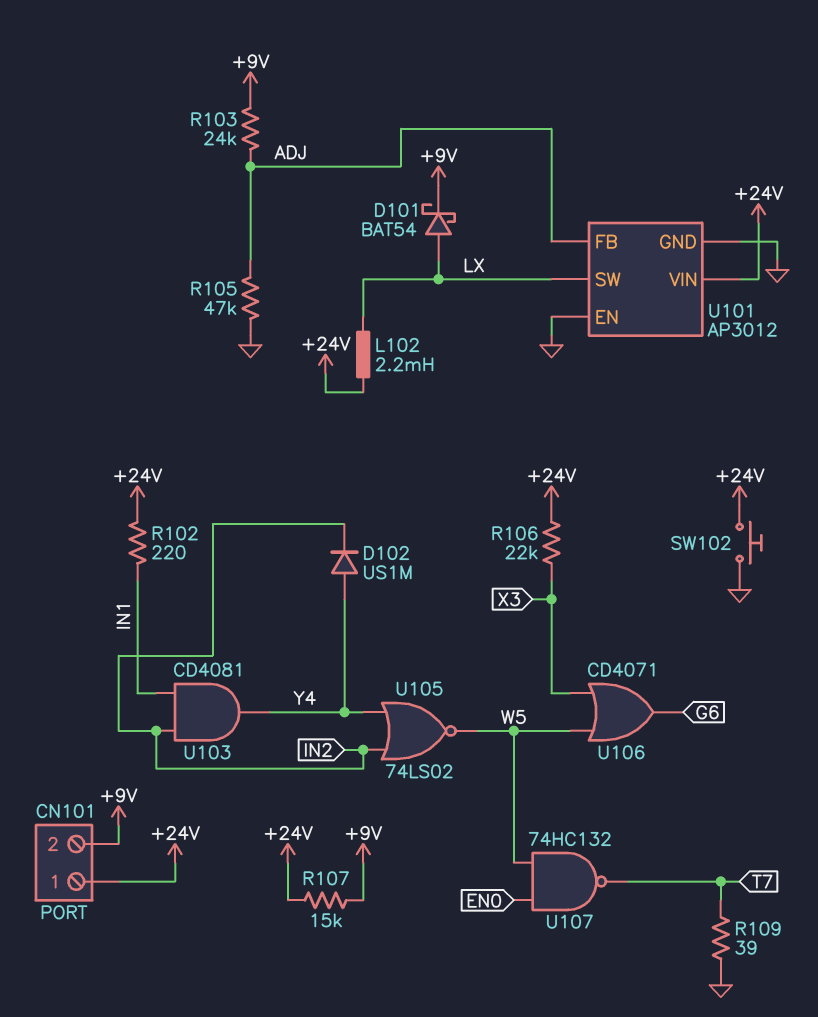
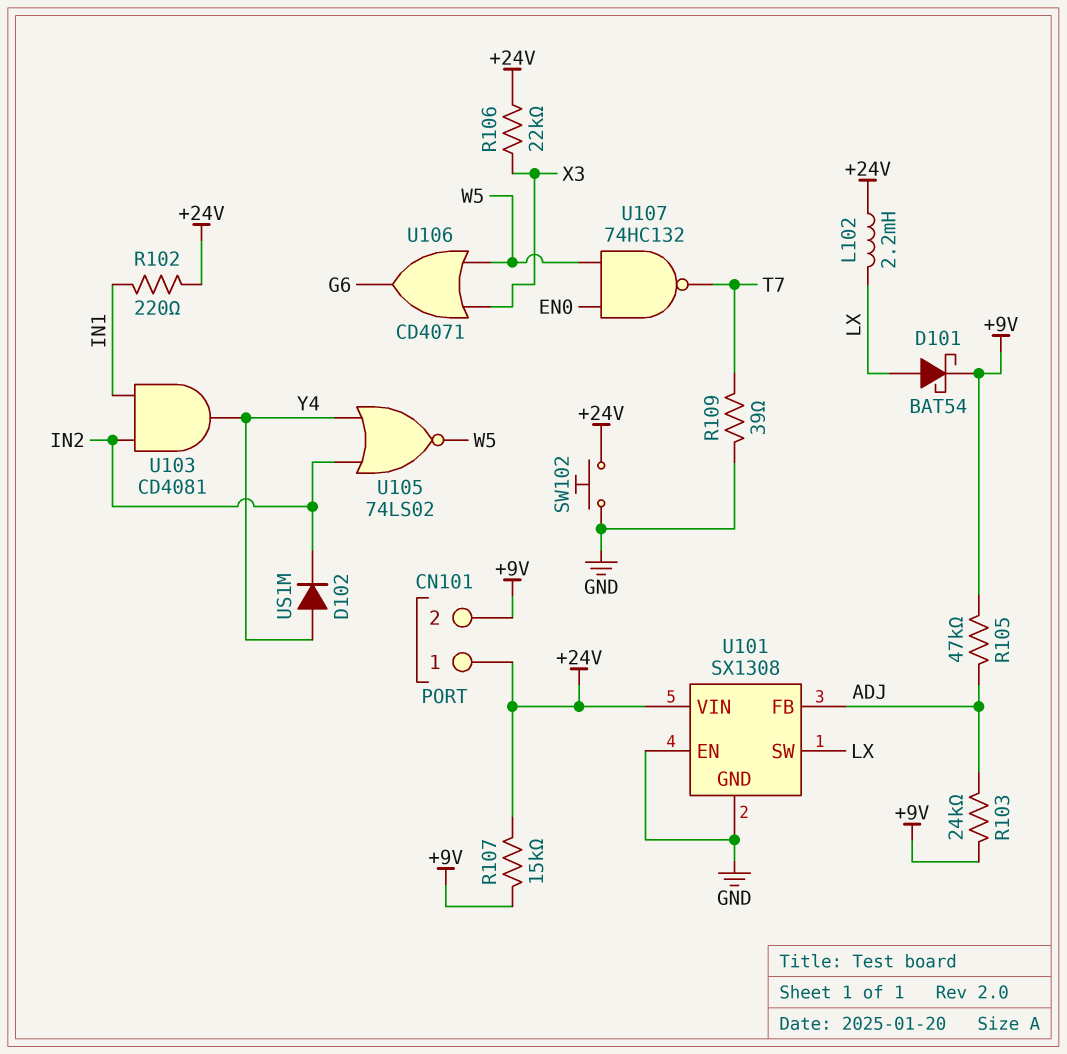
R105: 47k (ADJ, GND) -> 47k (+9V, ADJ)
U101: AP3012 -> SX1308

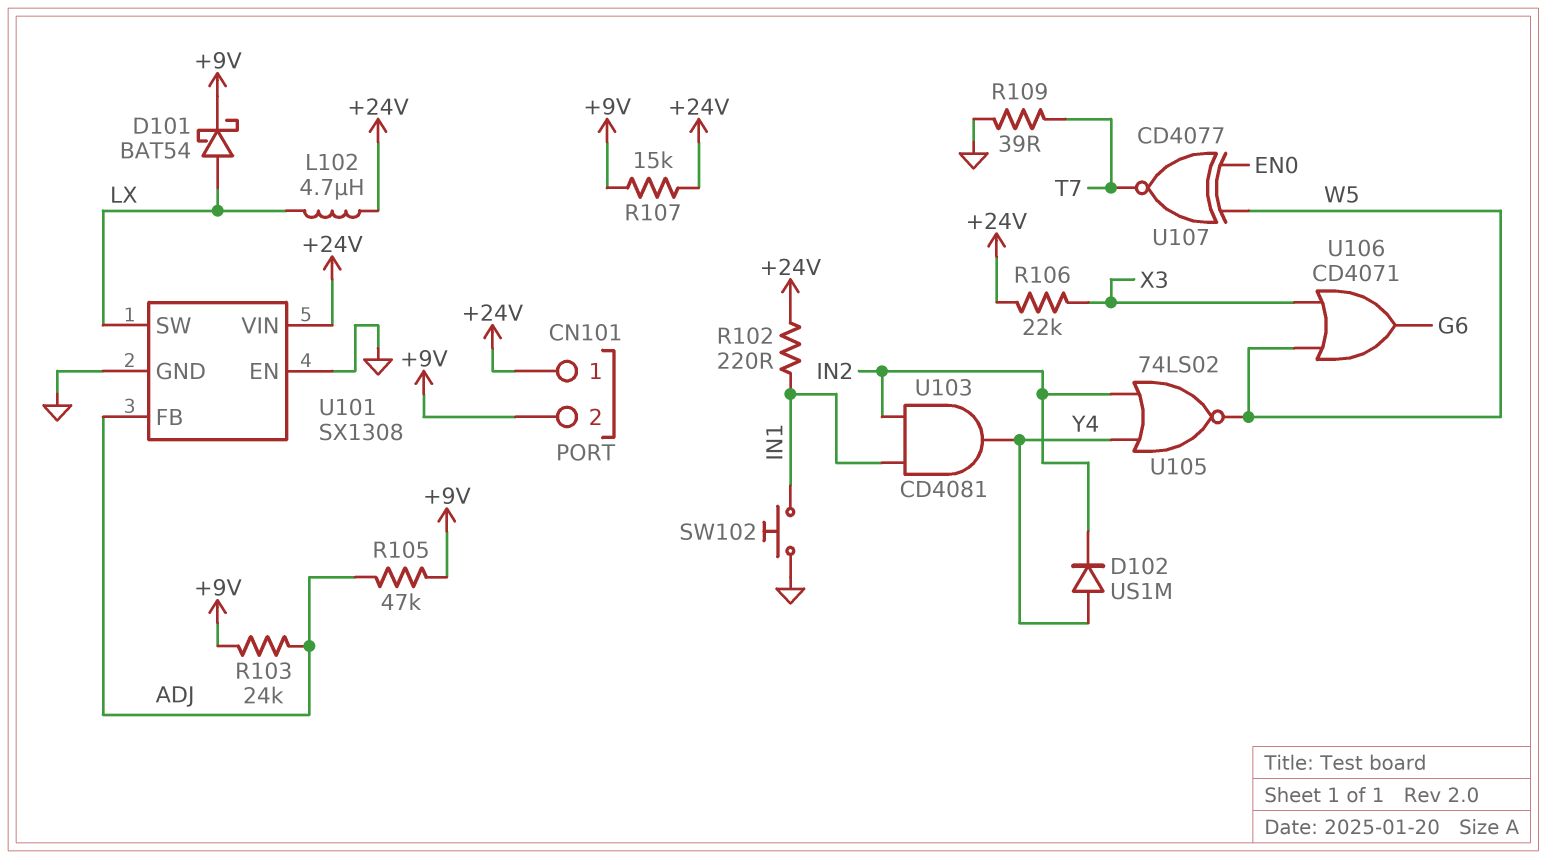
L102: 2.2mH (+24V, LX) -> 4.7uH (+24V, LX)
SW102: button (+24V, GND) -> button (GND, IN1)
U107: NAND 74HC132 (in EN0, in W5, out T7) -> XNOR CD4077 (in EN0, in W5, out T7)

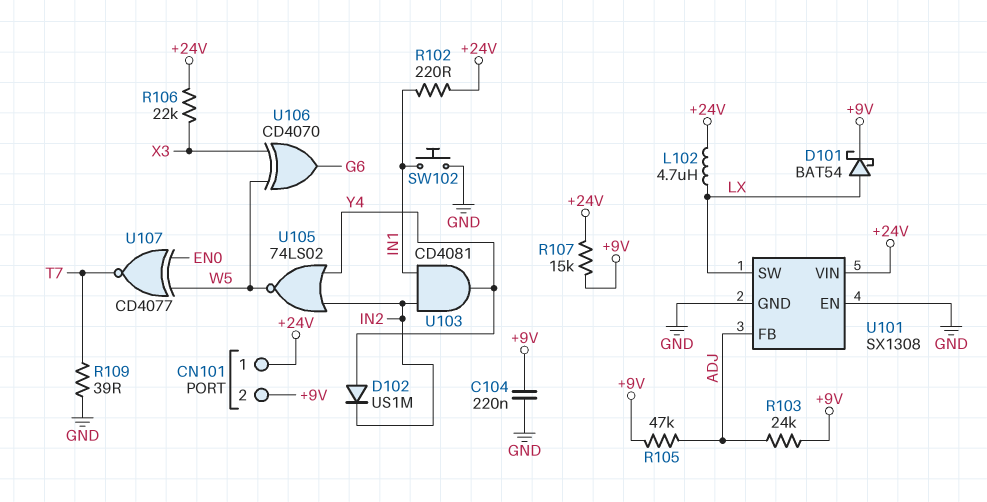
C104: none -> 220nF (+9V, GND)
U106: OR CD4071 (in W5, in X3, out G6) -> XOR CD4070 (in W5, in X3, out G6)

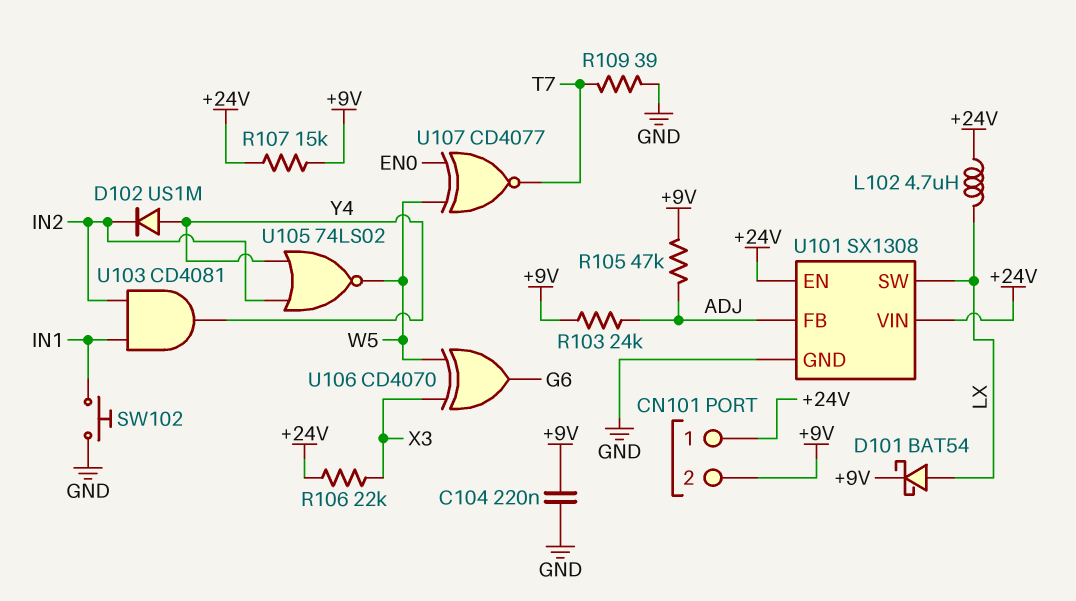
R102: 220 (+24V, IN1) -> none
U101 pin EN: GND -> +24V

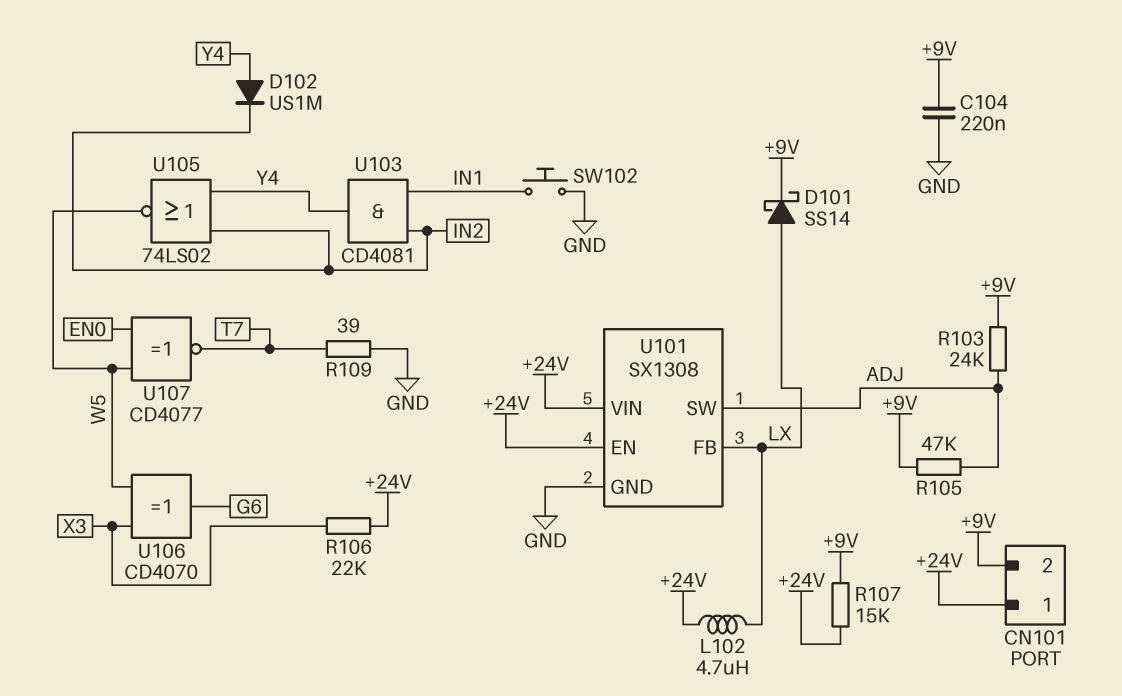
D101: schottky BAT54 (A LX, K +9V) -> schottky SS14 (A LX, K +9V)
U101 pin FB: ADJ -> LX
U101 pin SW: LX -> ADJ

